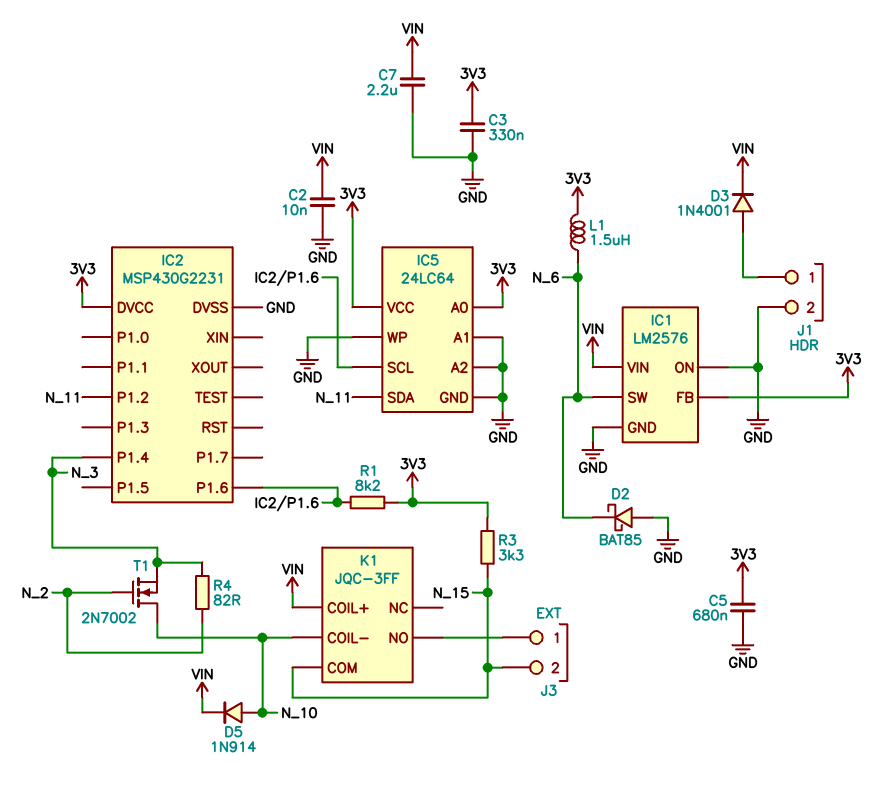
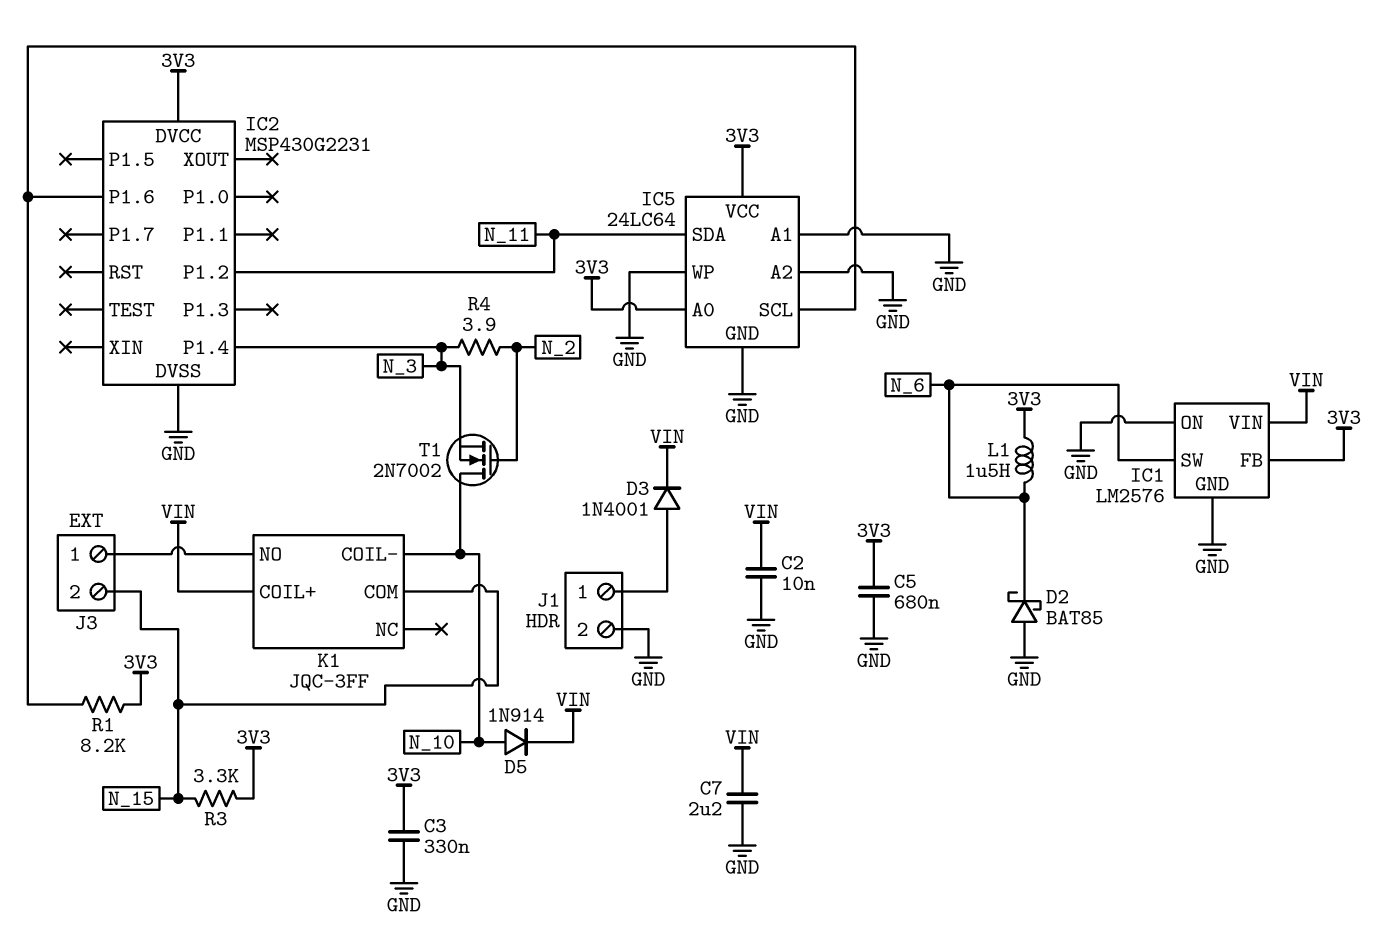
R4: 82 (N_2, N_3) -> 3.9 (N_2, N_3)

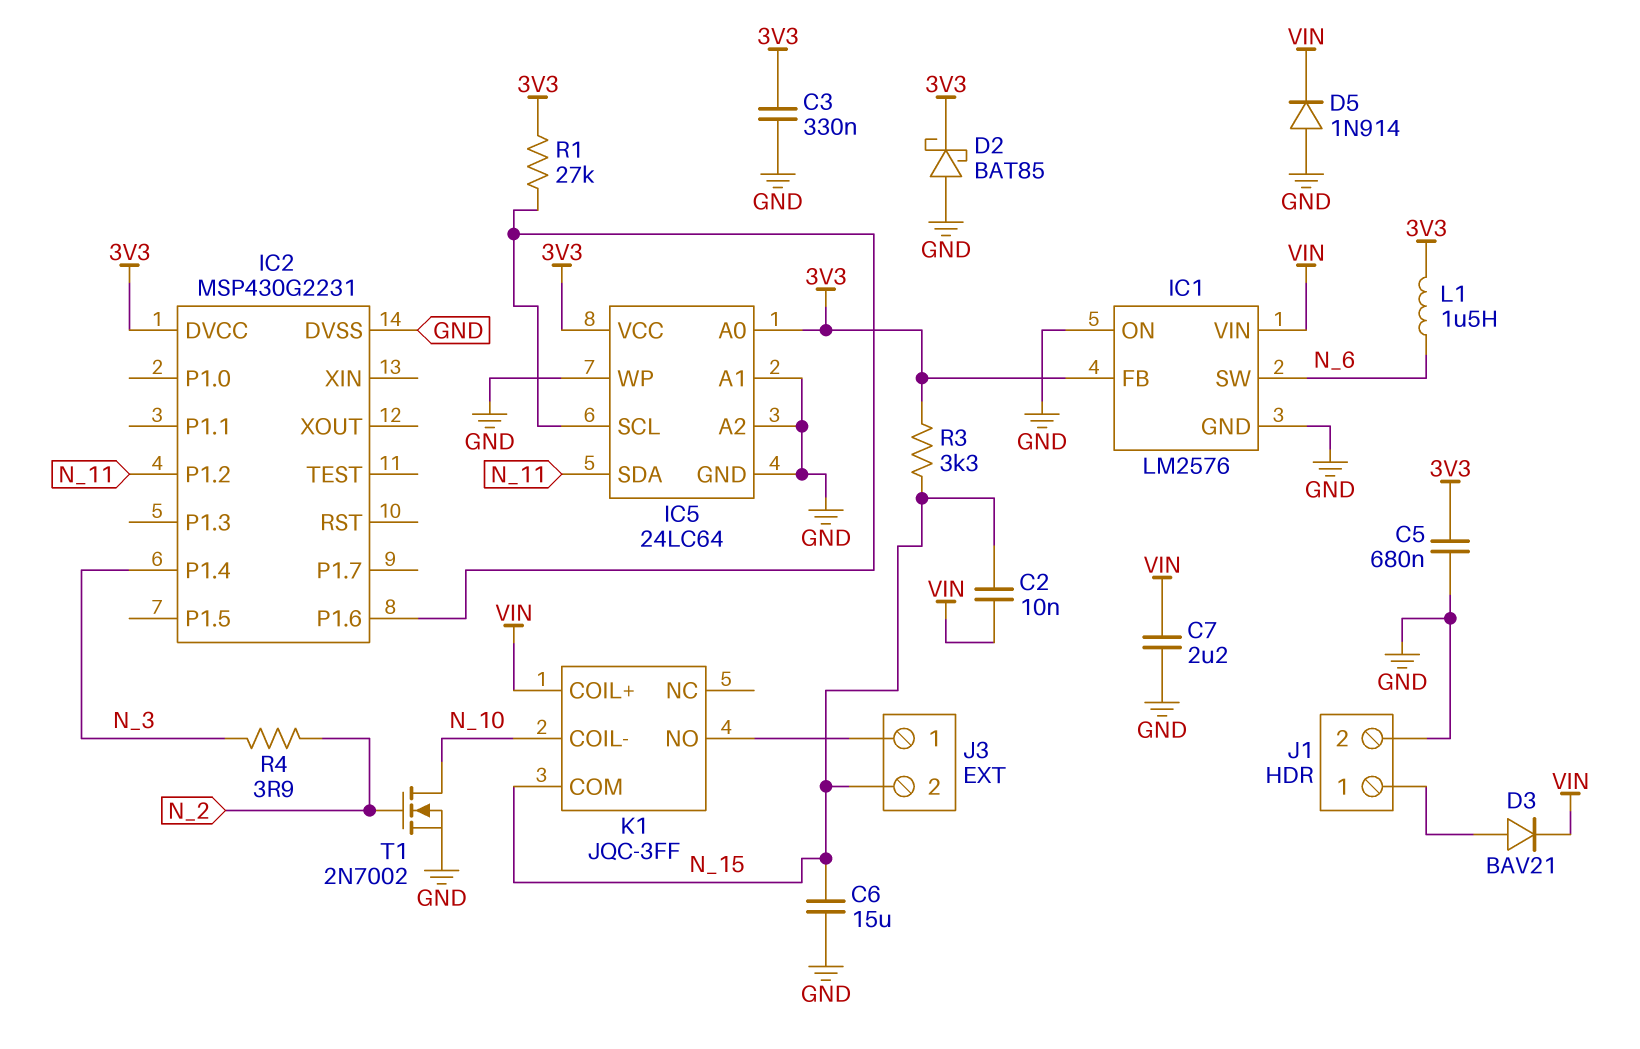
C2: 10nF (GND, VIN) -> 10nF (N_15, VIN)
C6: none -> 15uF (GND, N_15)
D2: schottky BAT85 (A GND, K N_6) -> schottky BAT85 (A GND, K 3V3)
D3: diode 1N4001 (A J1/1, K VIN) -> diode BAV21 (A J1/1, K VIN)
D5: diode 1N914 (A N_10, K VIN) -> diode 1N914 (A GND, K VIN)
R1: 8.2k (3V3, IC2/P1.6) -> 27k (3V3, IC2/P1.6)
T1: NMOS 2N7002 (G N_2, D N_10, S N_3) -> NMOS 2N7002 (G N_2, D N_10, S GND)

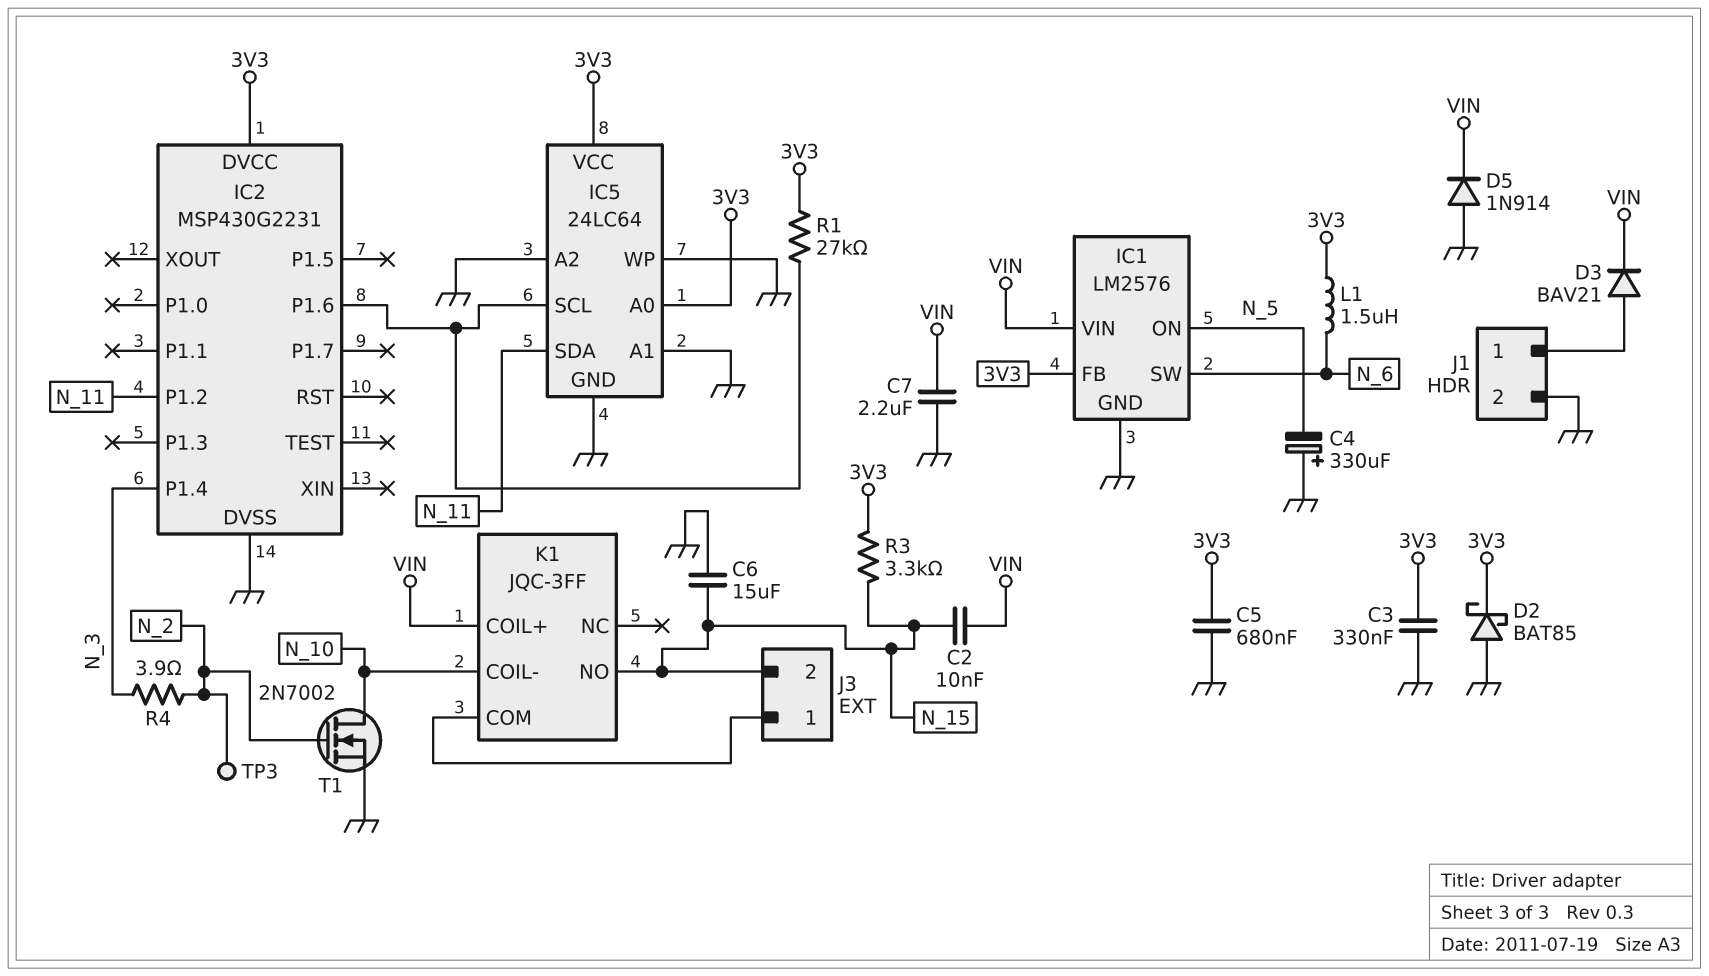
C4: none -> 330uF (plus GND, minus N_5)
IC1 pin ON: GND -> N_5
K1 pin COM: N_15 -> J3/1
K1 pin NO: J3/1 -> N_15
TP3: none -> test point (N_2)

